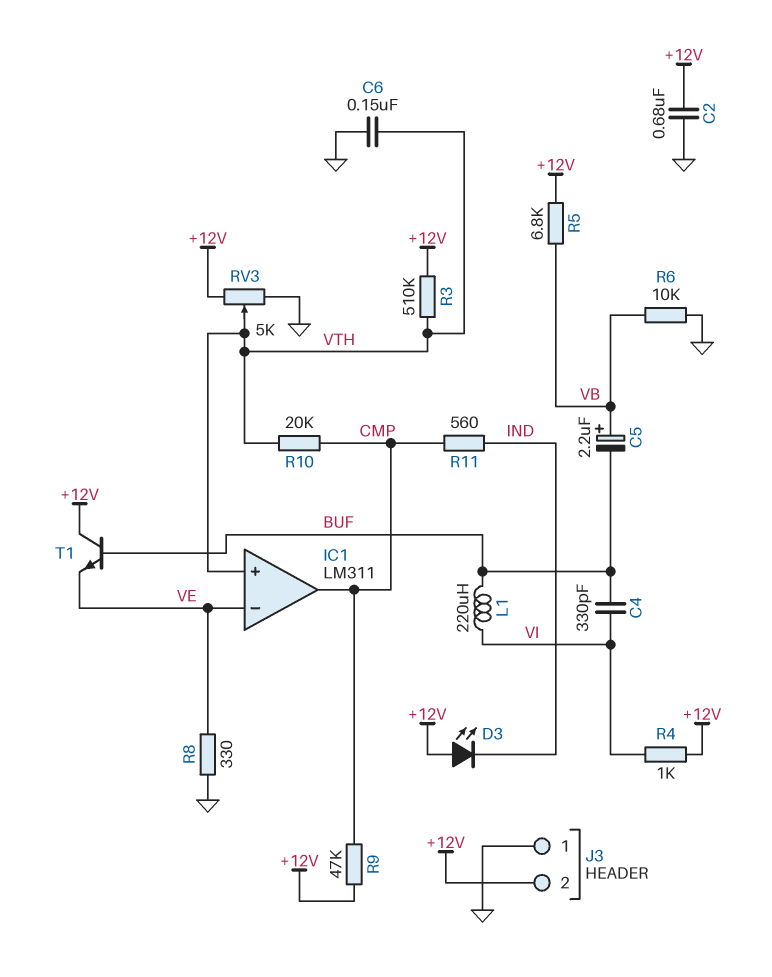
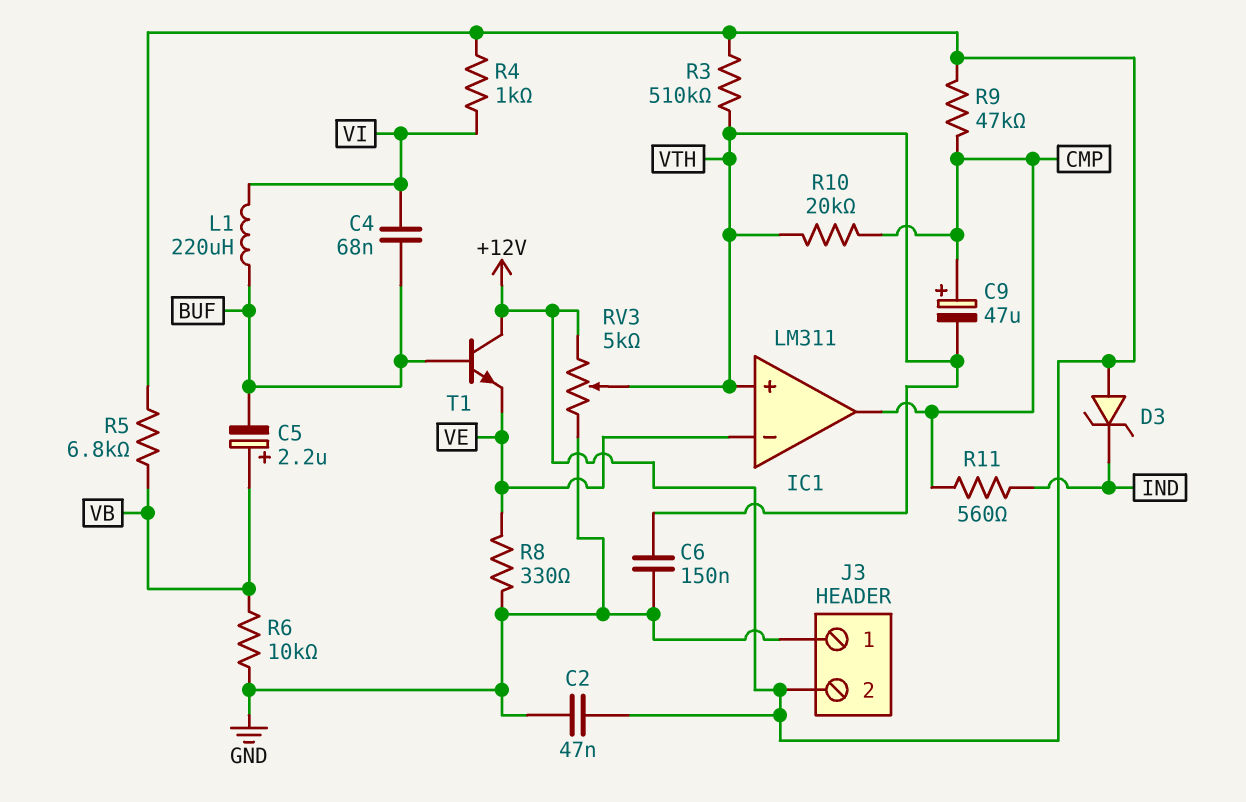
C2: 680nF (+12V, GND) -> 47nF (+12V, GND)
C4: 330pF (BUF, VI) -> 68nF (BUF, VI)
C9: none -> 47uF (plus CMP, minus VTH)
D3: LED (A +12V, K IND) -> zener (A +12V, K IND)

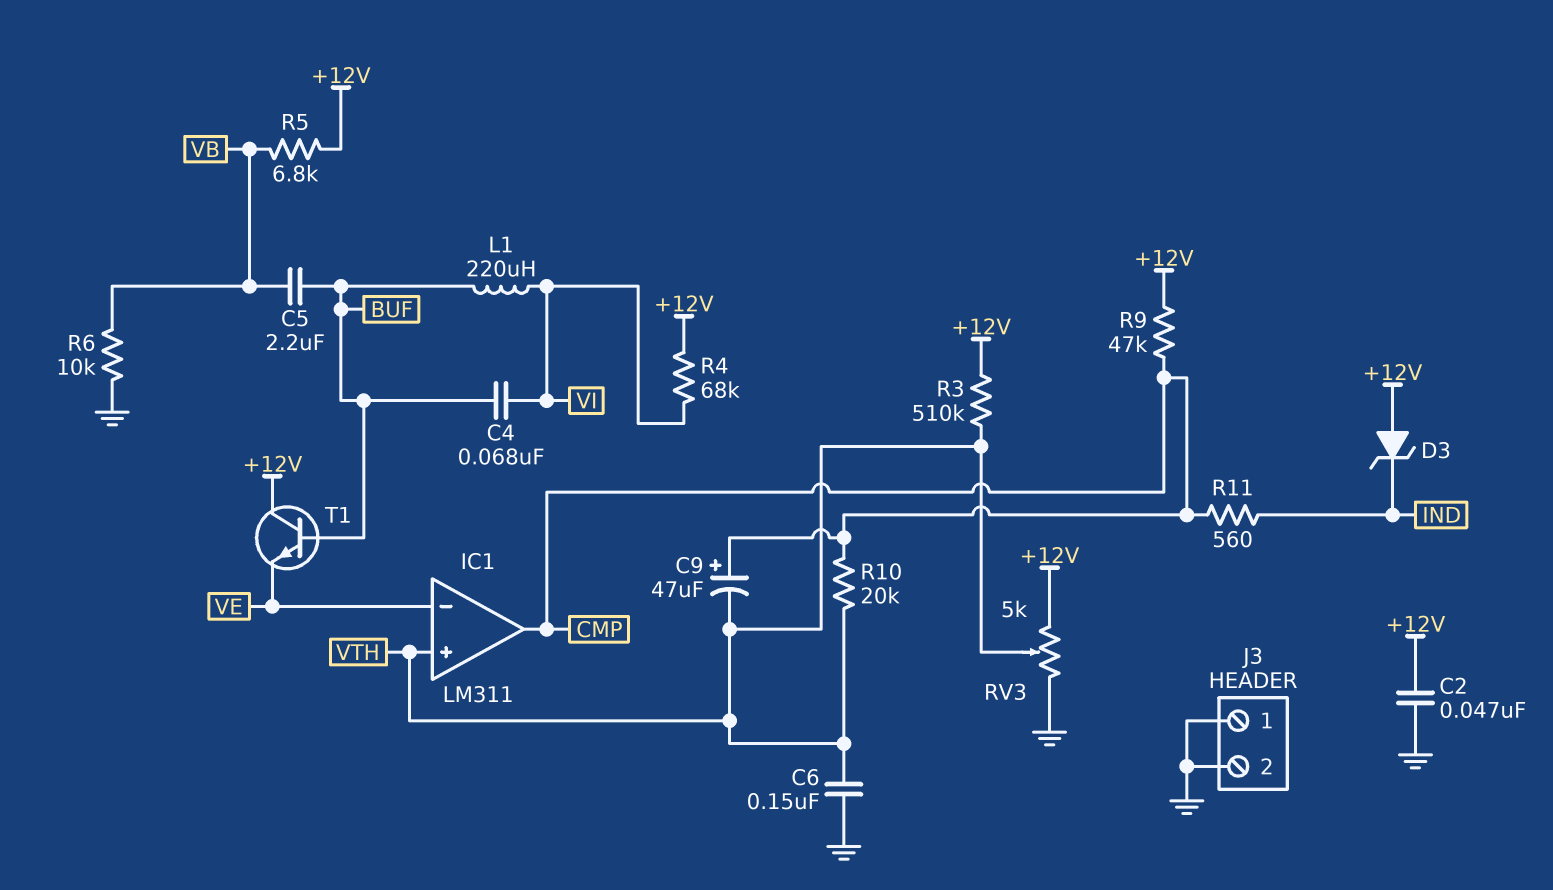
C5: 2.2uF (plus VB, minus BUF) -> 2.2uF (BUF, VB)
J3 pin 2: +12V -> GND
R4: 1k (+12V, VI) -> 68k (+12V, VI)
R8: 330 (GND, VE) -> none

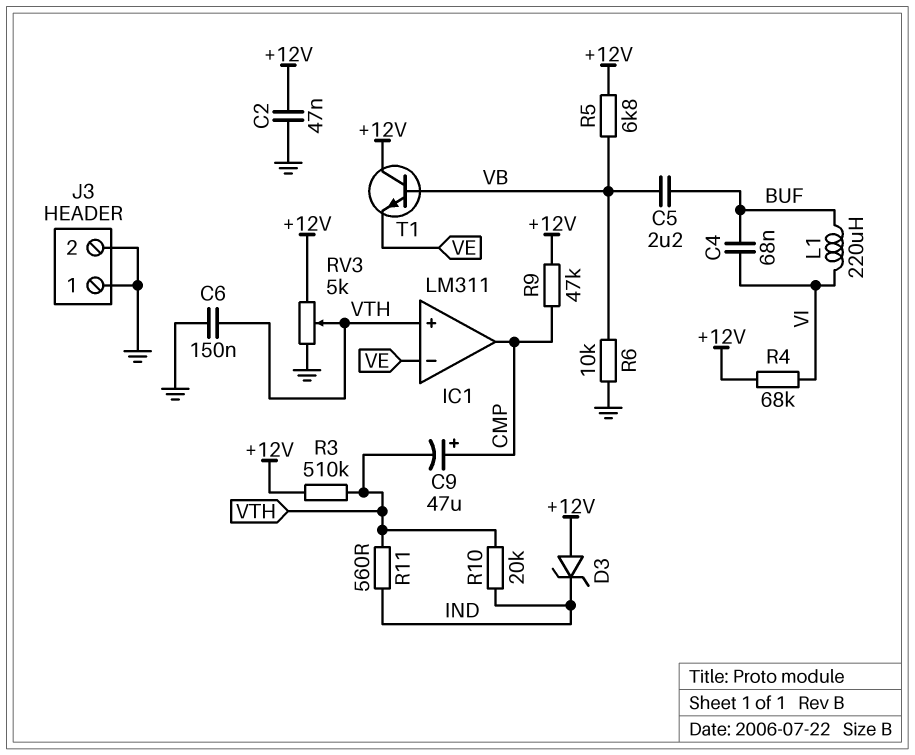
R10: 20k (CMP, VTH) -> 20k (IND, VTH)
R11: 560 (CMP, IND) -> 560 (IND, VTH)
T1: NPN (B BUF, C +12V, E VE) -> NPN (B VB, C +12V, E VE)

